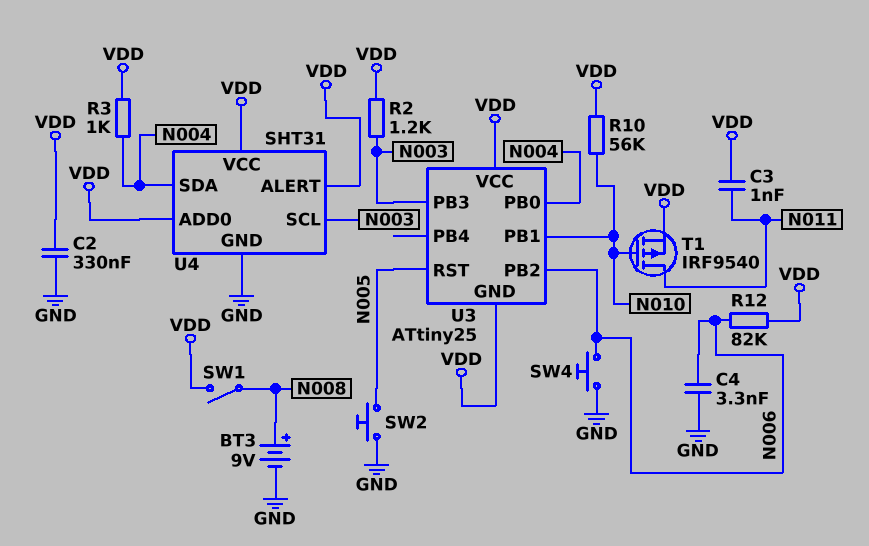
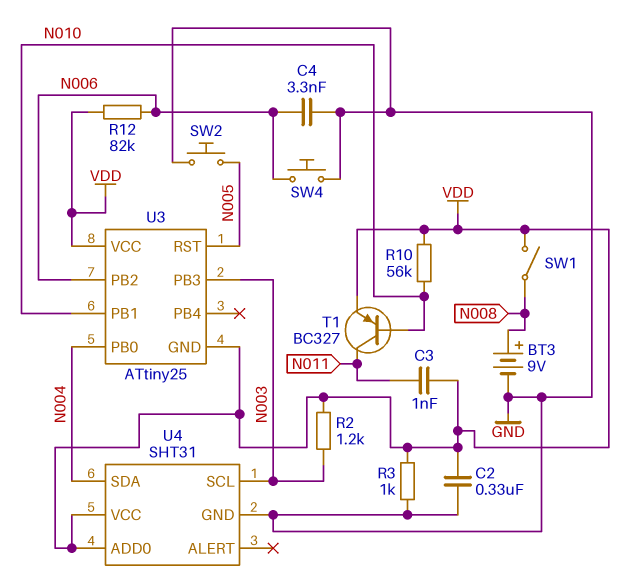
R3: 1k (N004, VDD) -> 1k (GND, VDD)
T1: PMOS IRF9540 (G N010, D N011, S VDD) -> PNP BC327 (B N010, C N011, E VDD)
U4 pin ALERT: VDD -> none

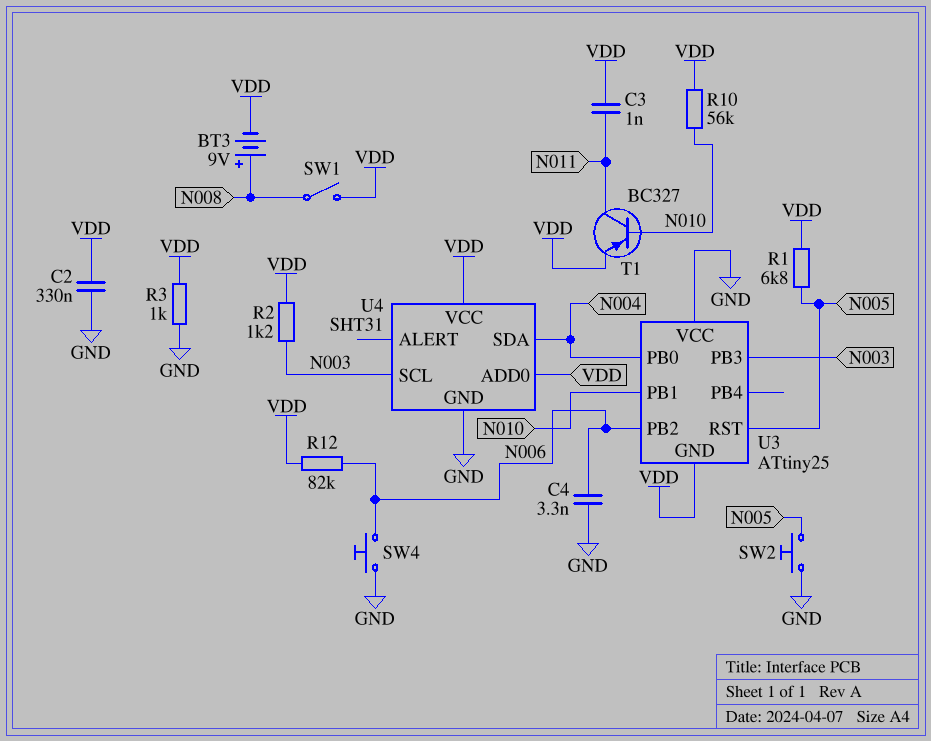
BT3: 9V (plus N008, minus GND) -> 9V (plus N008, minus VDD)
R1: none -> 6.8k (N005, VDD)
U3 pin VCC: VDD -> GND

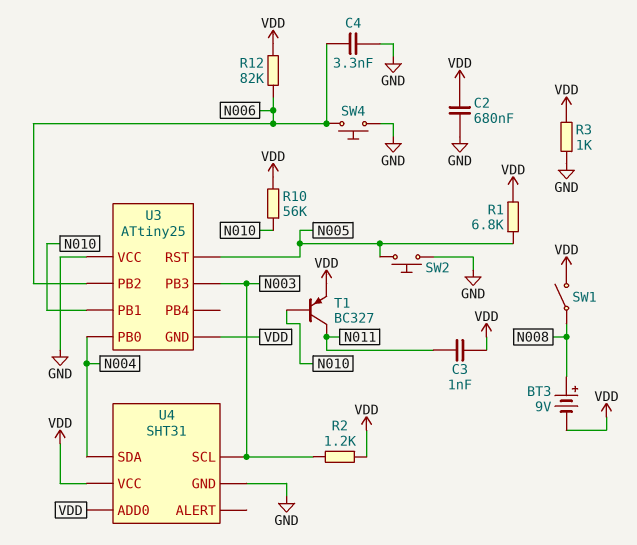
C2: 330nF (GND, VDD) -> 680nF (GND, VDD)

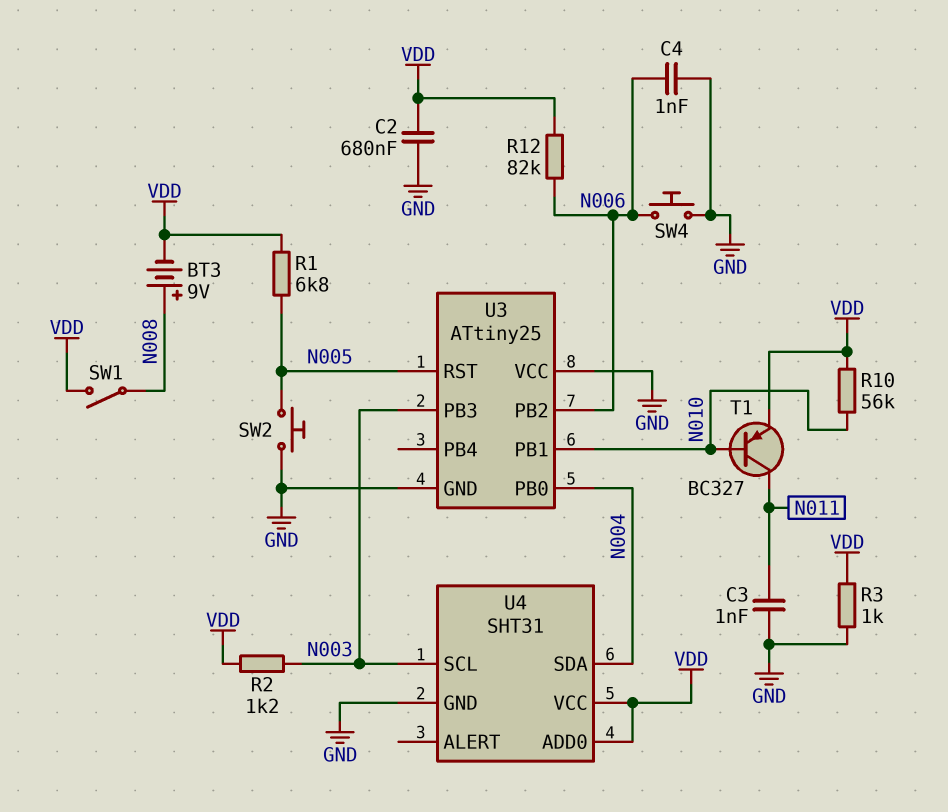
C3: 1nF (N011, VDD) -> 1nF (GND, N011)
C4: 3.3nF (GND, N006) -> 1nF (GND, N006)
U3 pin GND: VDD -> GND

